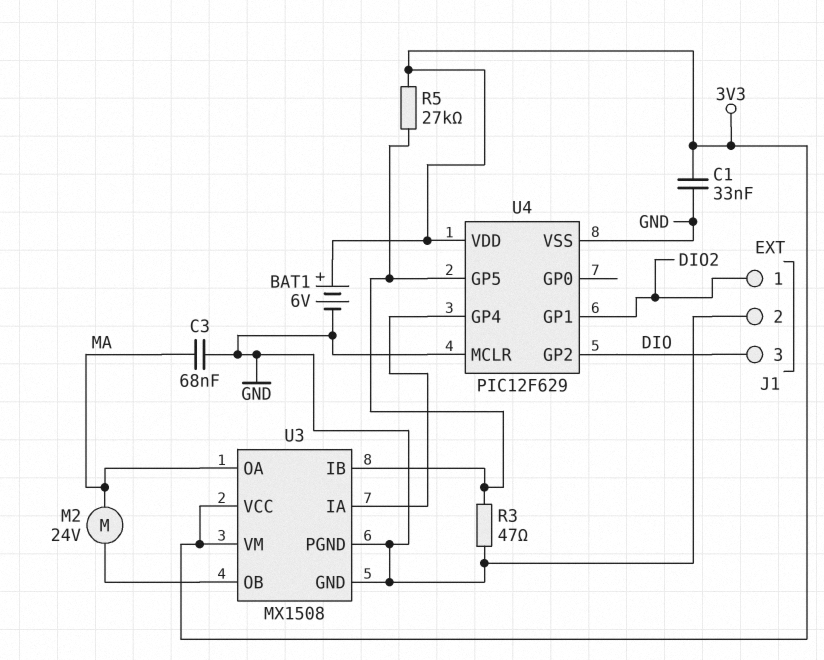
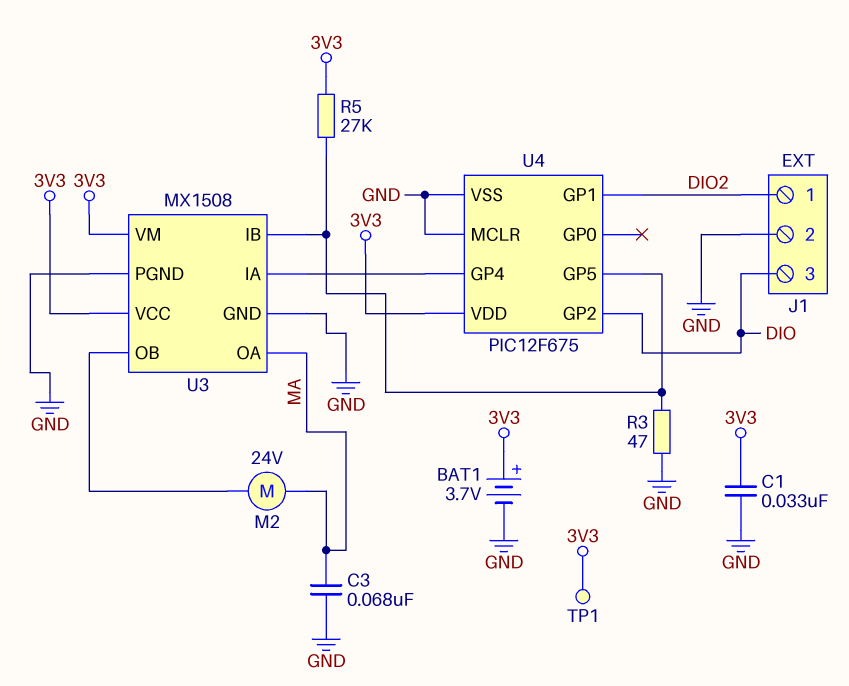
BAT1: 6V (plus 3V3, minus GND) -> 3.7V (plus 3V3, minus GND)
TP1: none -> test point (3V3)
U4: PIC12F629 -> PIC12F675

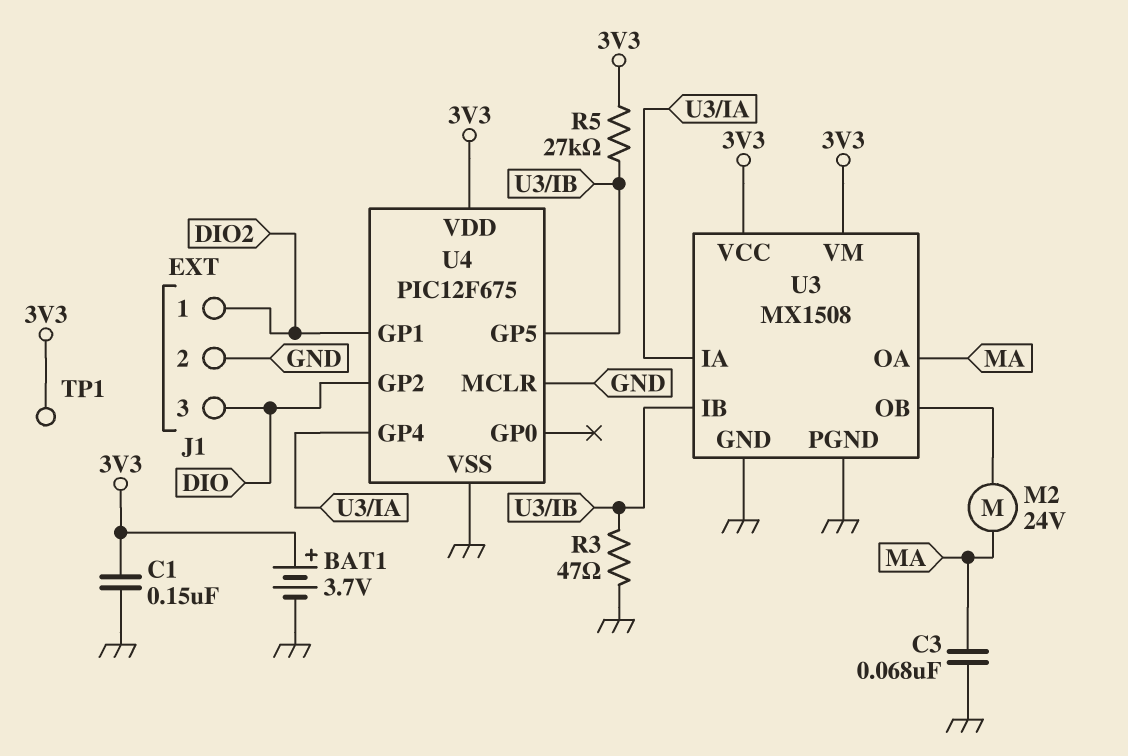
C1: 33nF (3V3, GND) -> 150nF (3V3, GND)

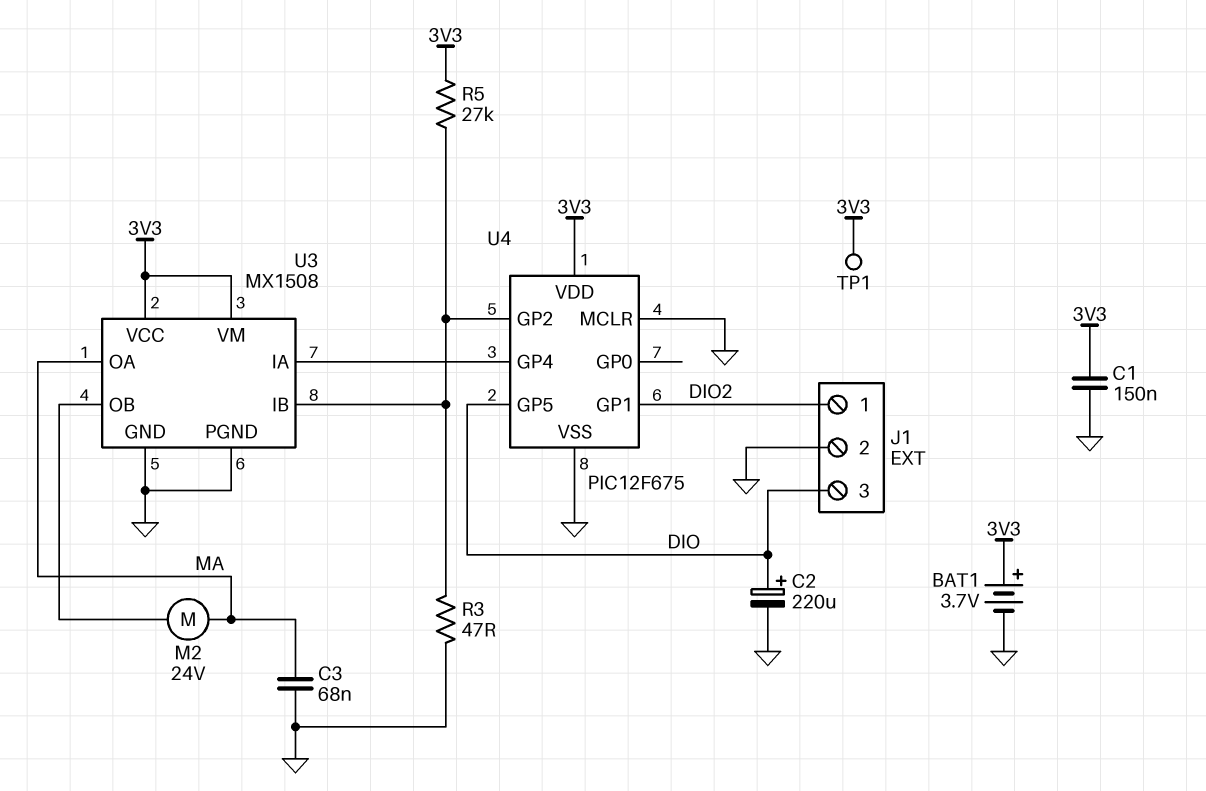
C2: none -> 220uF (plus DIO, minus GND)
U4 pin GP2: DIO -> U3/IB
U4 pin GP5: U3/IB -> DIO

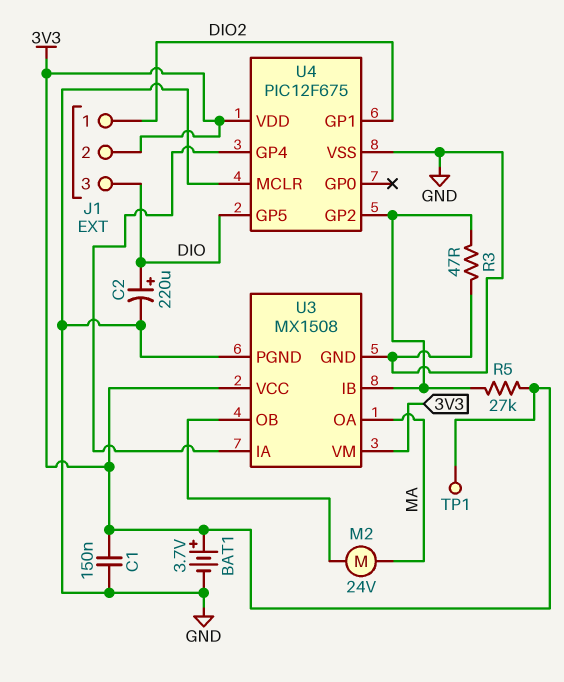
C3: 68nF (GND, MA) -> none
J1 pin 2: GND -> 3V3

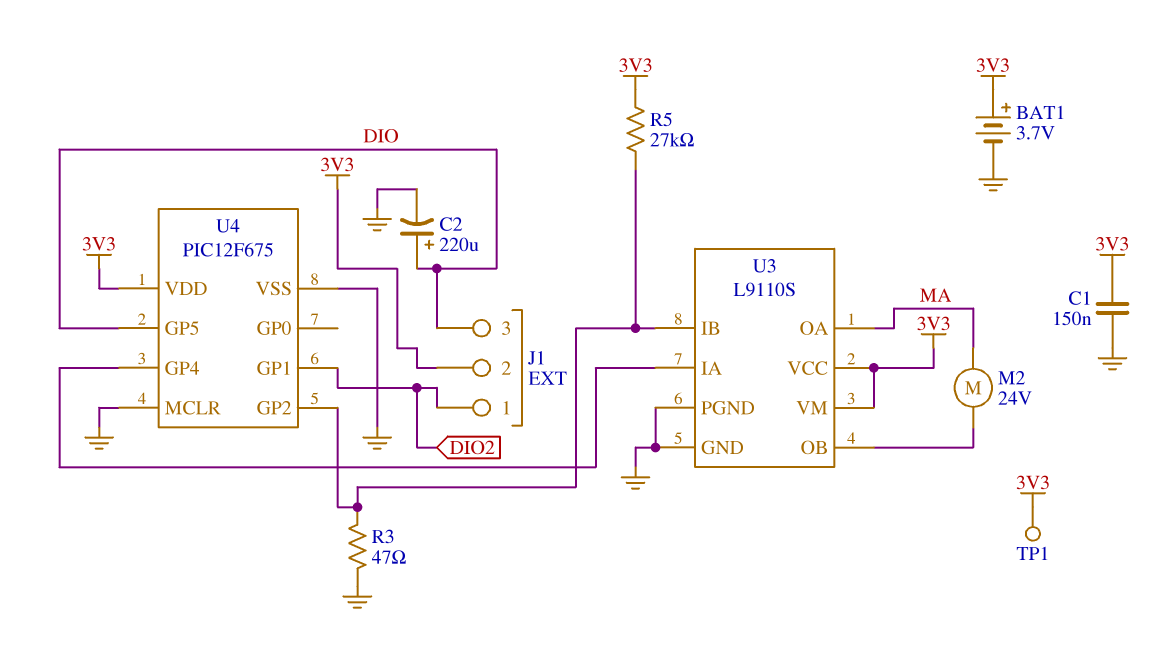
U3: MX1508 -> L9110S

